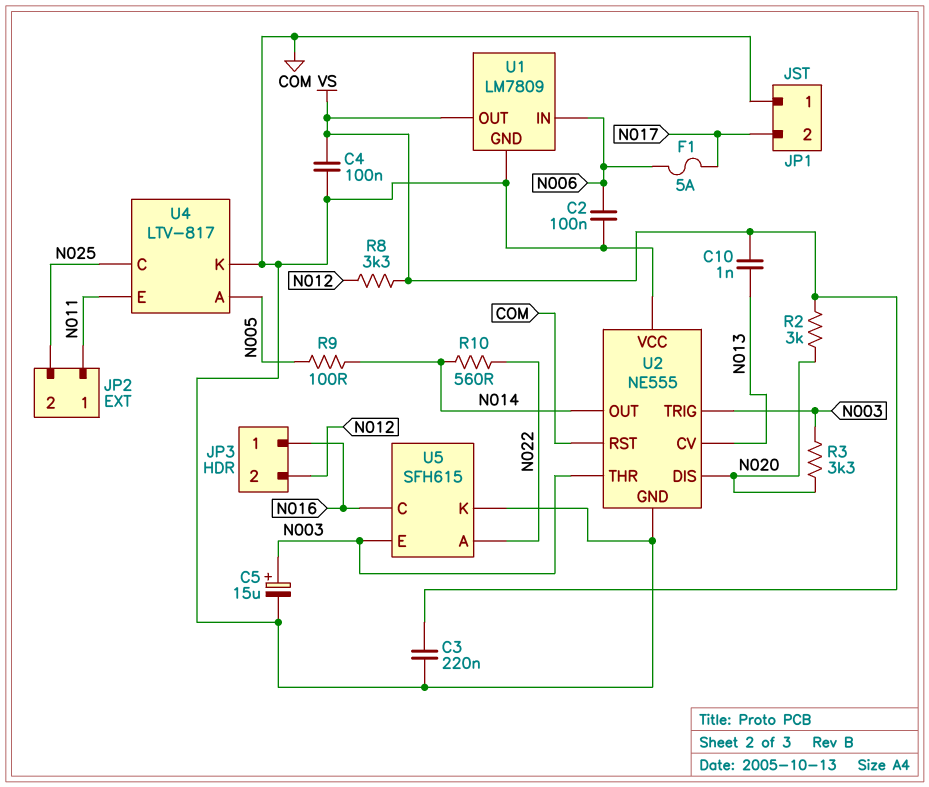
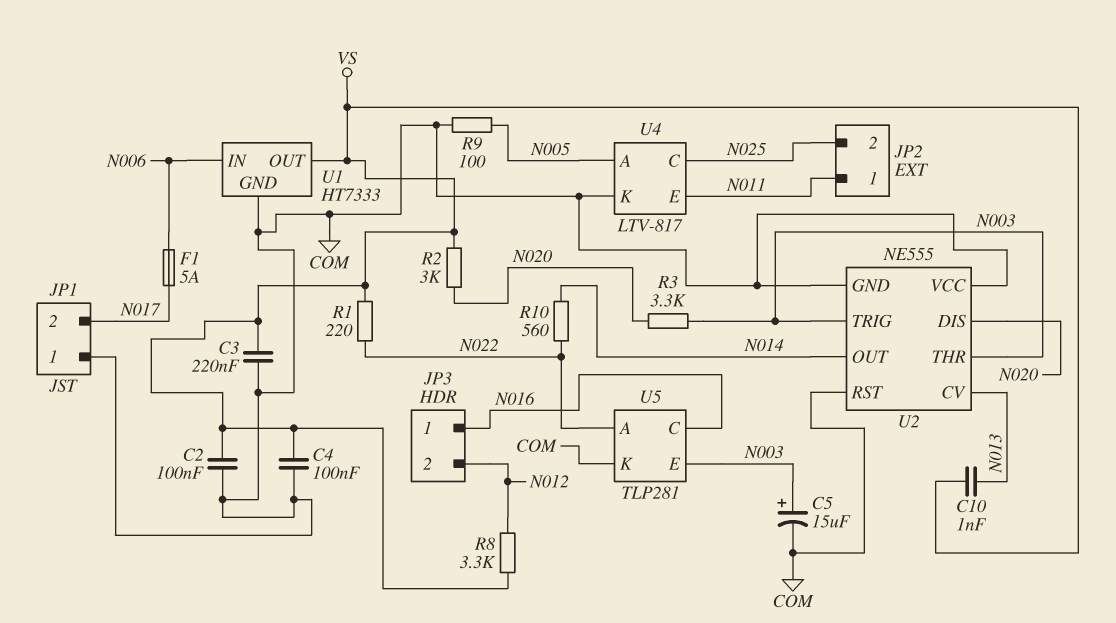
C2: 100nF (COM, N006) -> 100nF (COM, VS)
R1: none -> 220 (N022, VS)
R9: 100 (N005, N014) -> 100 (COM, N005)
U1: LM7809 -> HT7333
U5: SFH615 -> TLP281

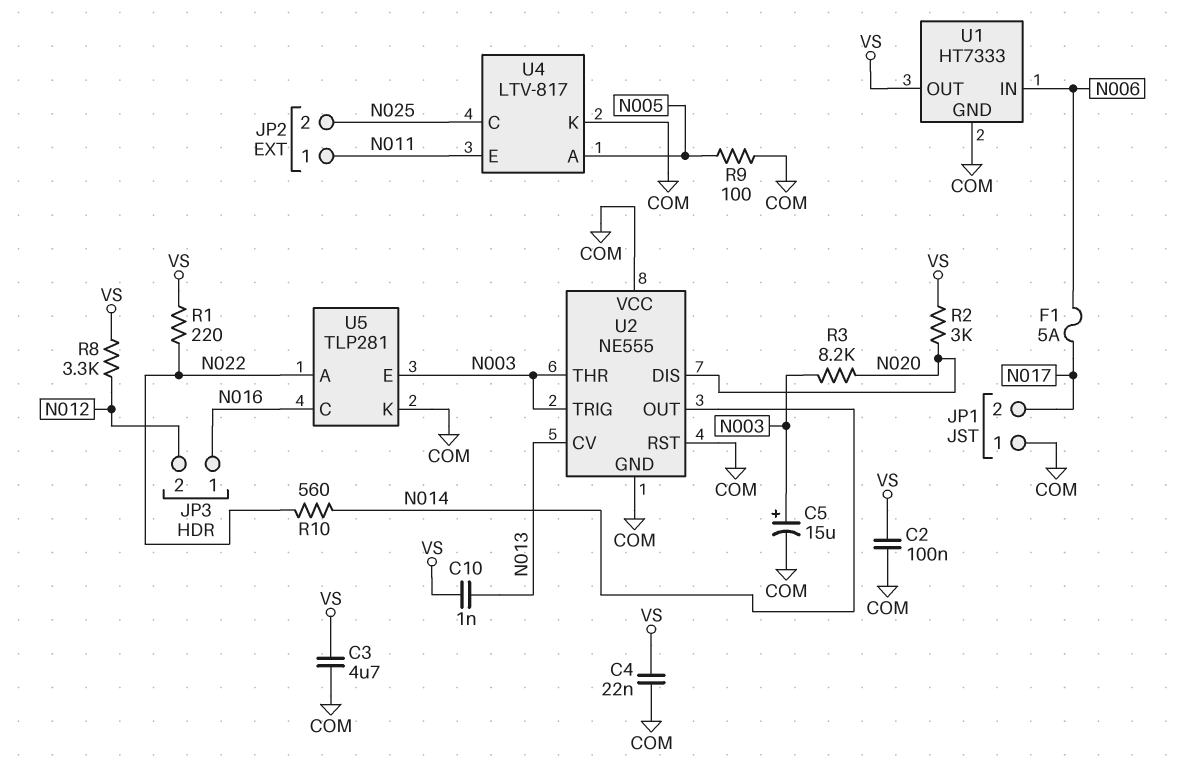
C3: 220nF (COM, VS) -> 4.7uF (COM, VS)
C4: 100nF (COM, VS) -> 22nF (COM, VS)
R3: 3.3k (N003, N020) -> 8.2k (N003, N020)

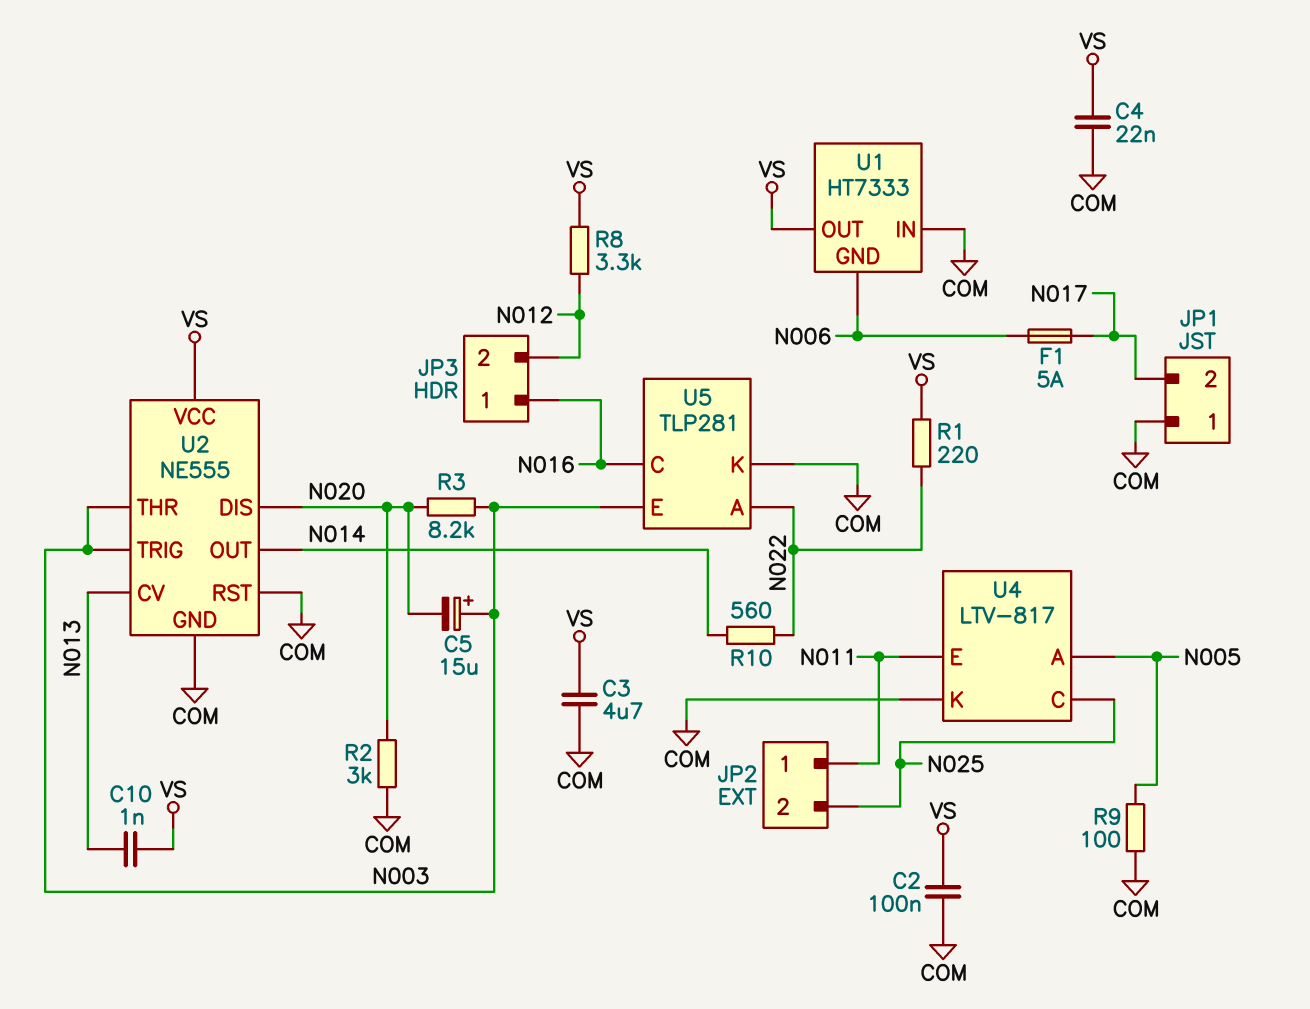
C5: 15uF (plus N003, minus COM) -> 15uF (plus N003, minus N020)
R2: 3k (N020, VS) -> 3k (COM, N020)
U1 pin GND: COM -> N006
U1 pin IN: N006 -> COM
U2 pin VCC: COM -> VS

